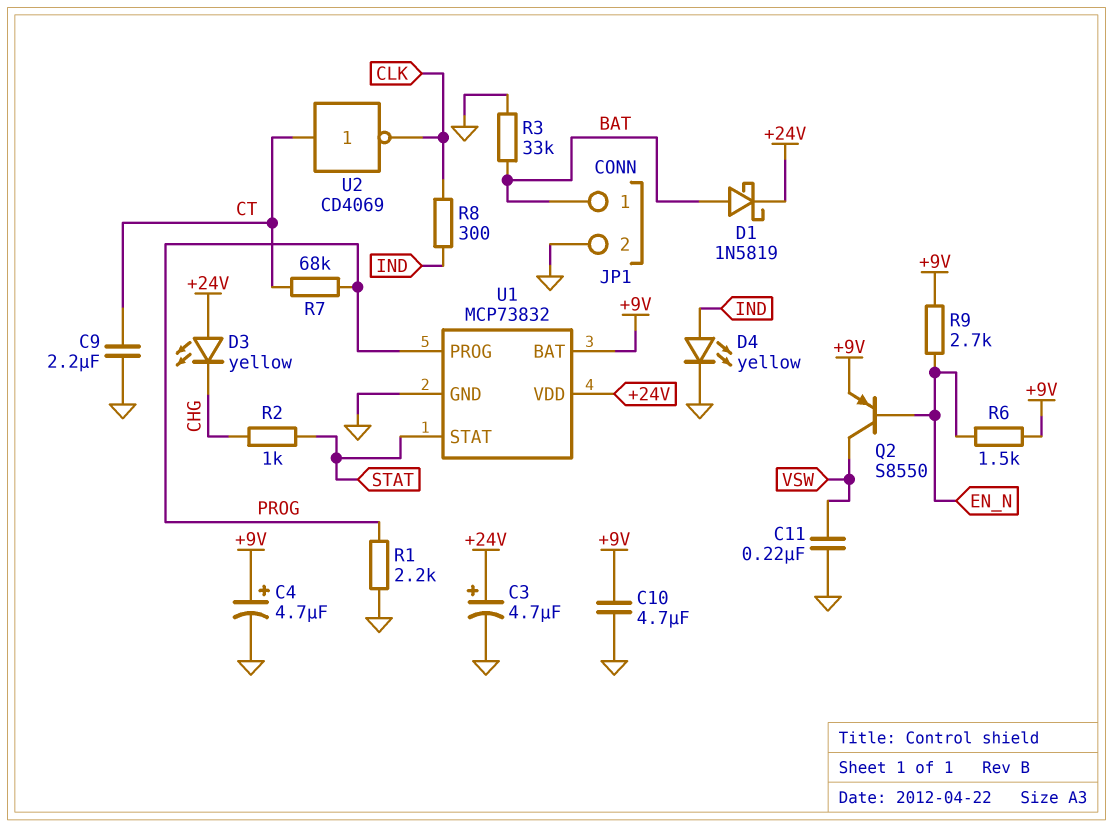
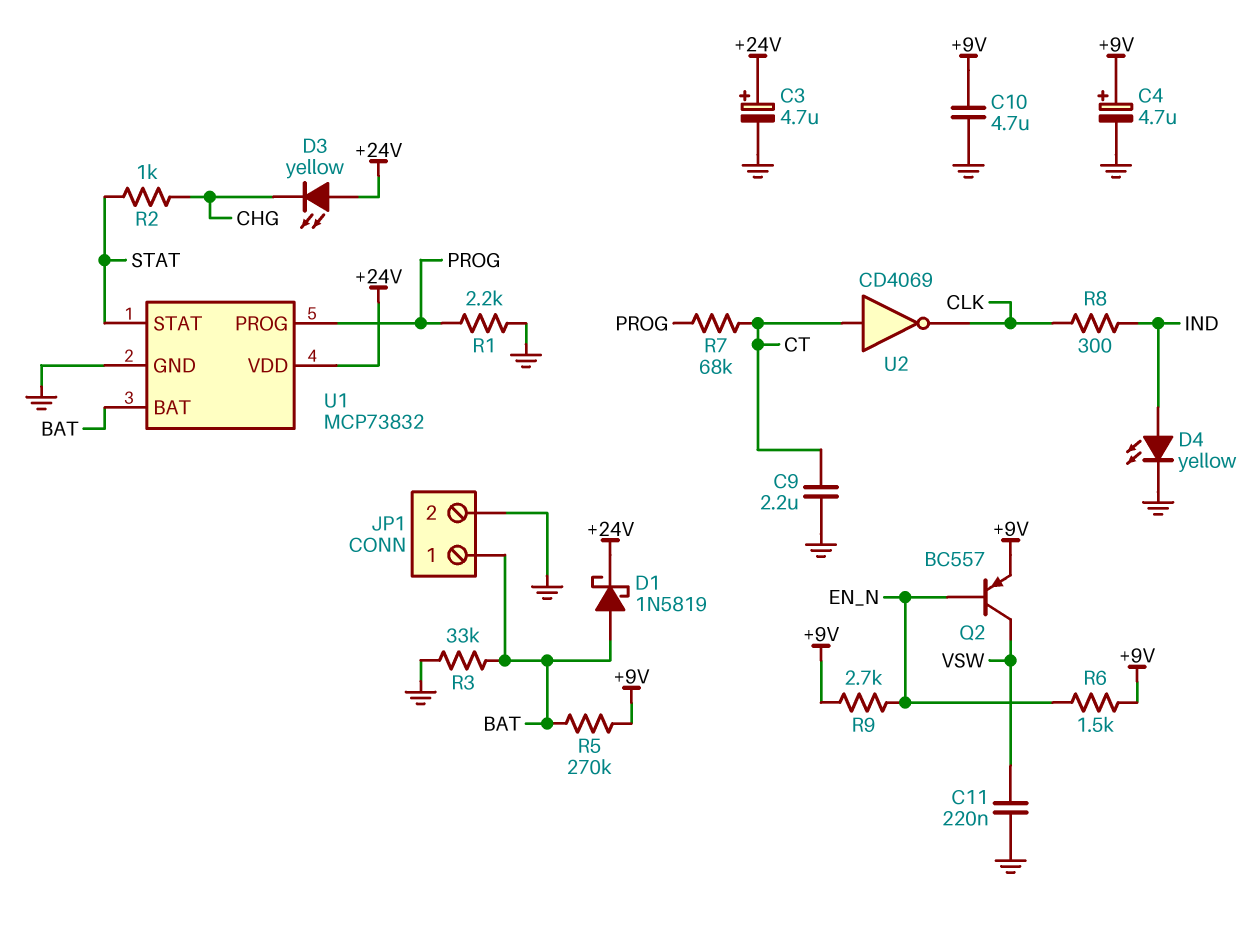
Q2: PNP S8550 (B EN_N, C VSW, E +9V) -> PNP BC557 (B EN_N, C VSW, E +9V)
R5: none -> 270k (+9V, BAT)
U1 pin BAT: +9V -> BAT

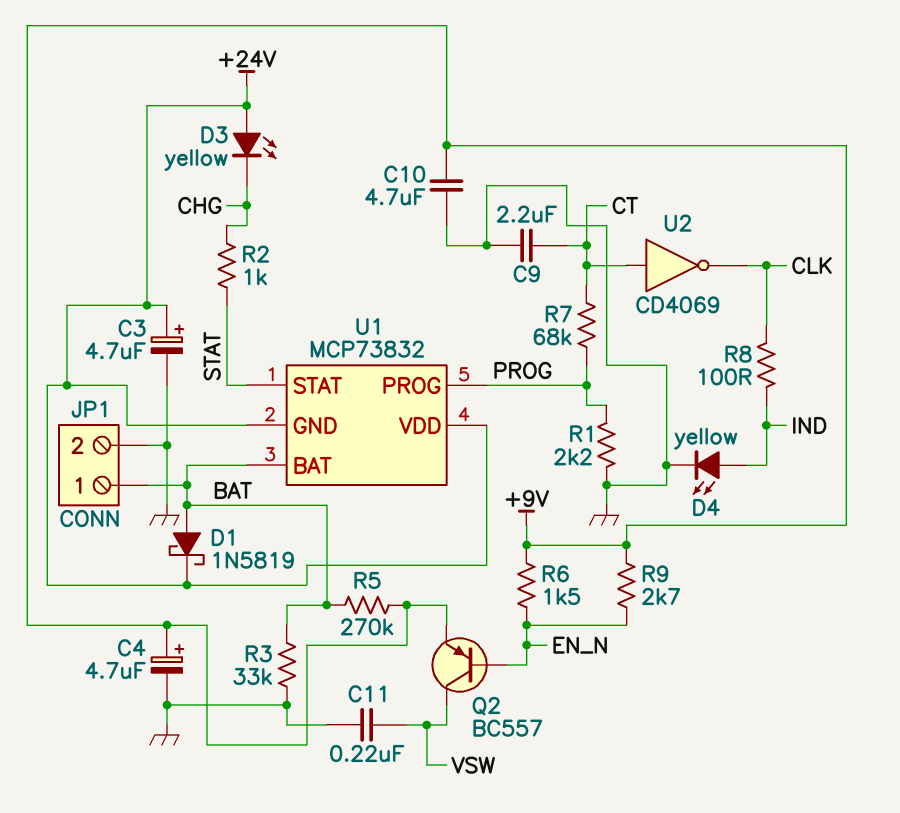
R8: 300 (CLK, IND) -> 100 (CLK, IND)
U1 pin GND: GND -> +24V

